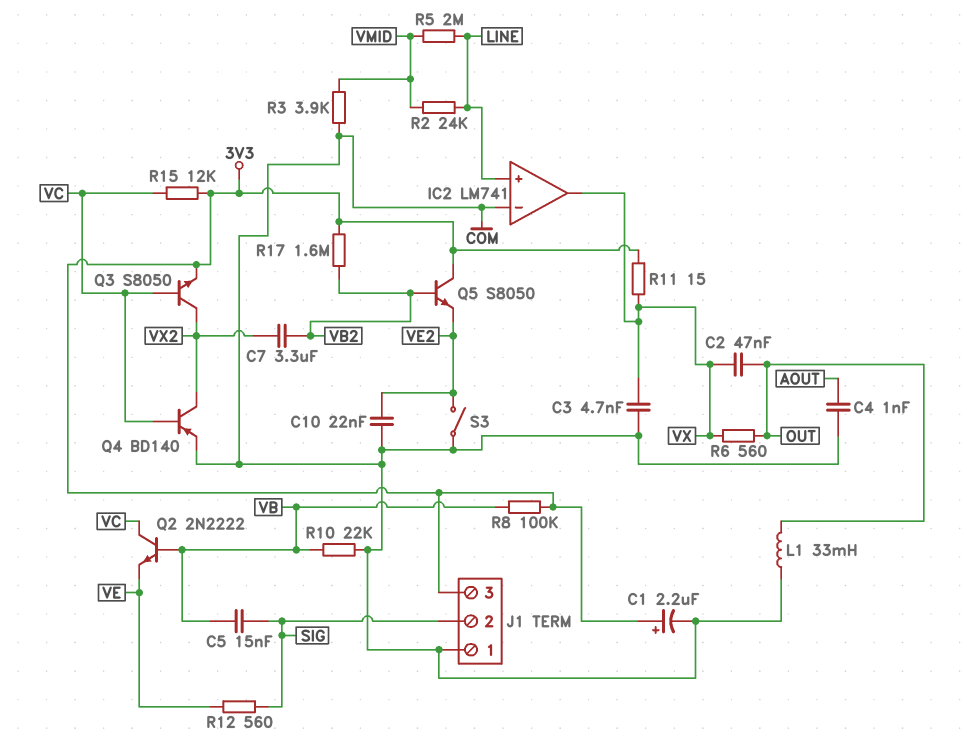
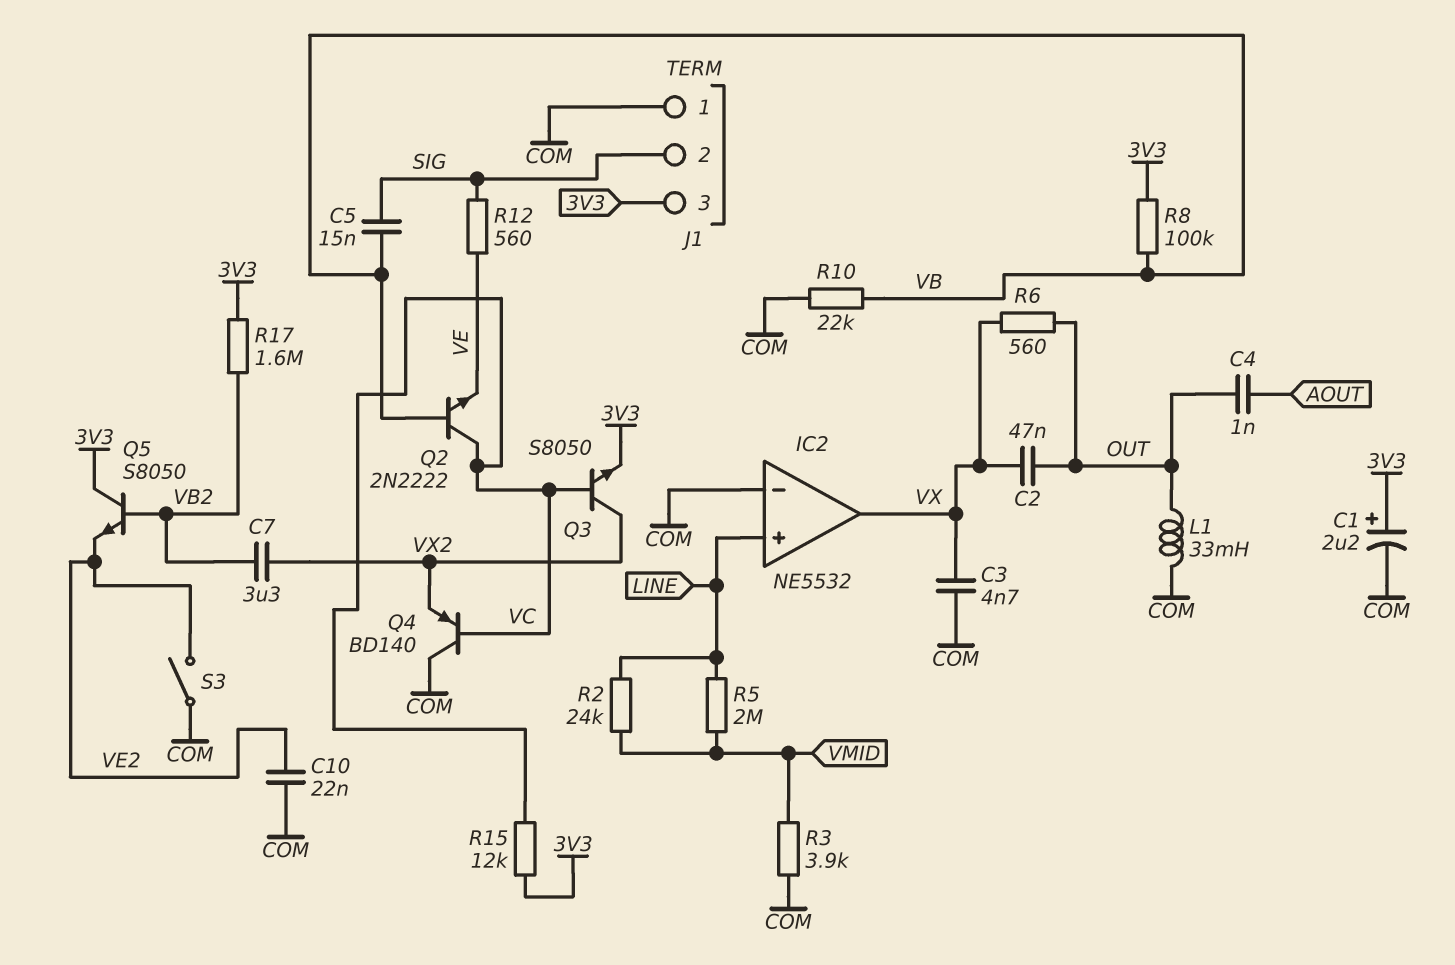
C4: 1nF (AOUT, COM) -> 1nF (AOUT, OUT)
IC2: LM741 -> NE5532
Q4: PNP BD140 (B VC, C VX2, E COM) -> PNP BD140 (B VC, C COM, E VX2)
R11: 15 (3V3, VX) -> none

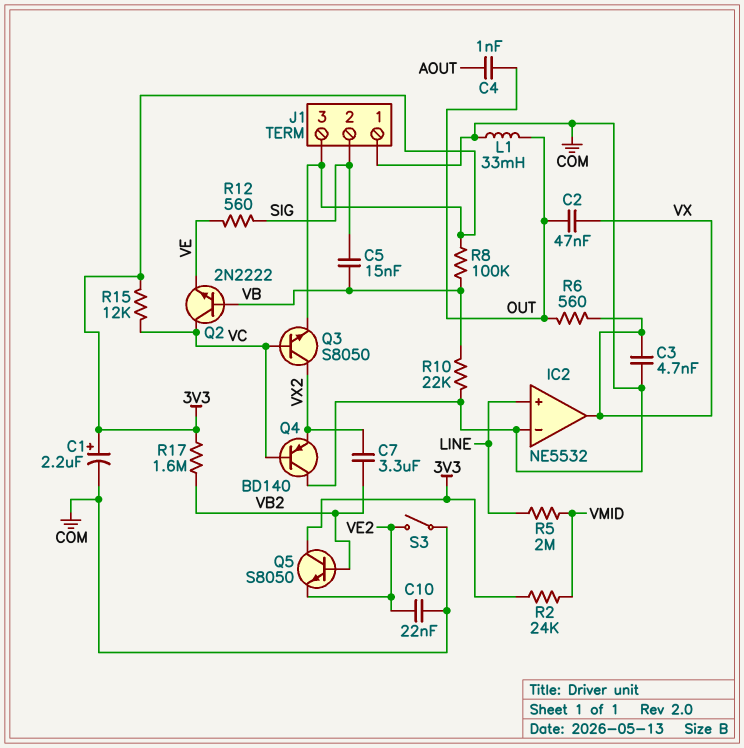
R2: 24k (LINE, VMID) -> 24k (3V3, VMID)
R3: 3.9k (COM, VMID) -> none

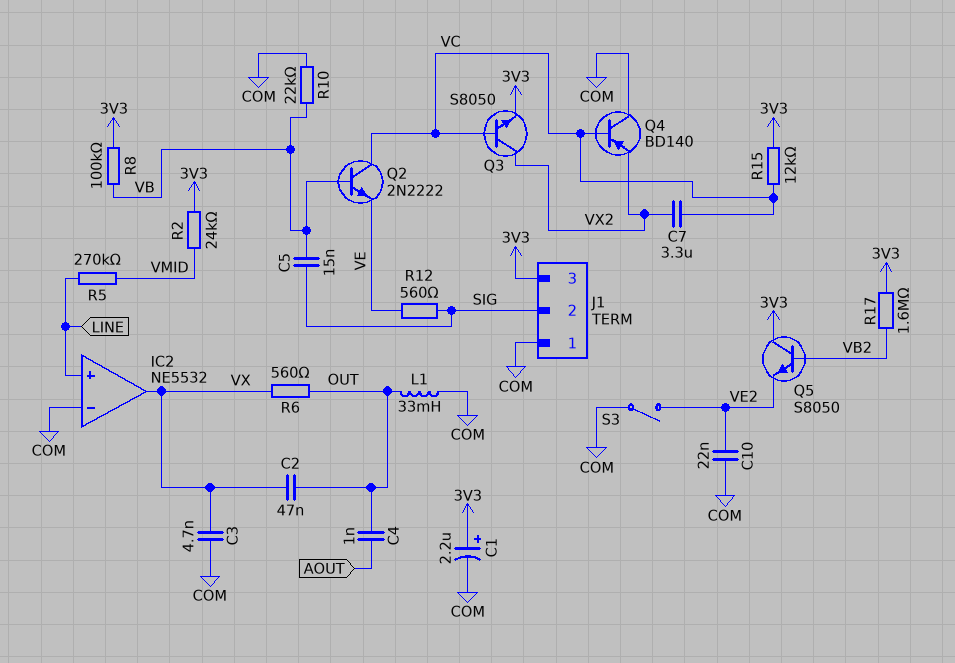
C7: 3.3uF (VB2, VX2) -> 3.3uF (VC, VX2)
R5: 2M (LINE, VMID) -> 270k (LINE, VMID)

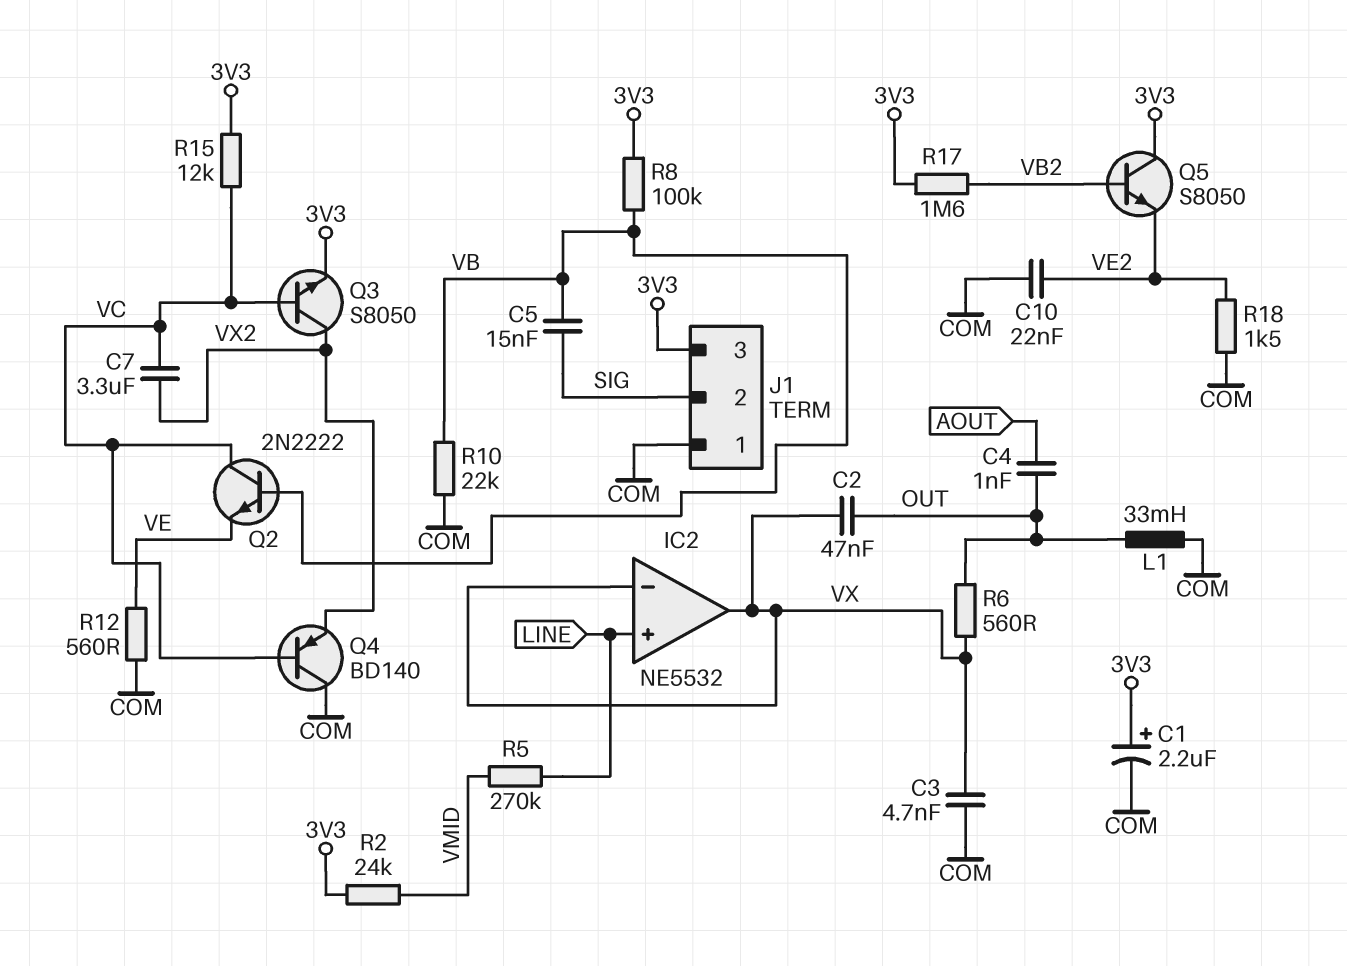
IC2 pin in-: COM -> VX
R12: 560 (SIG, VE) -> 560 (COM, VE)
R18: none -> 1.5k (COM, VE2)
S3: switch (COM, VE2) -> none

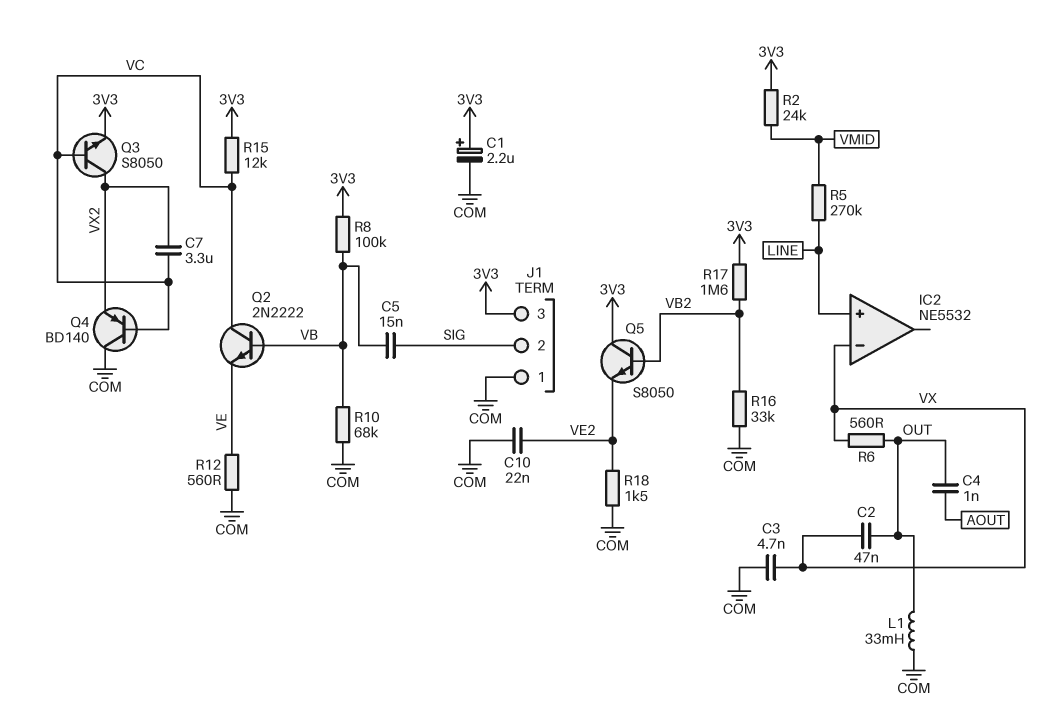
IC2 pin out: VX -> none
R10: 22k (COM, VB) -> 68k (COM, VB)
R16: none -> 33k (COM, VB2)

